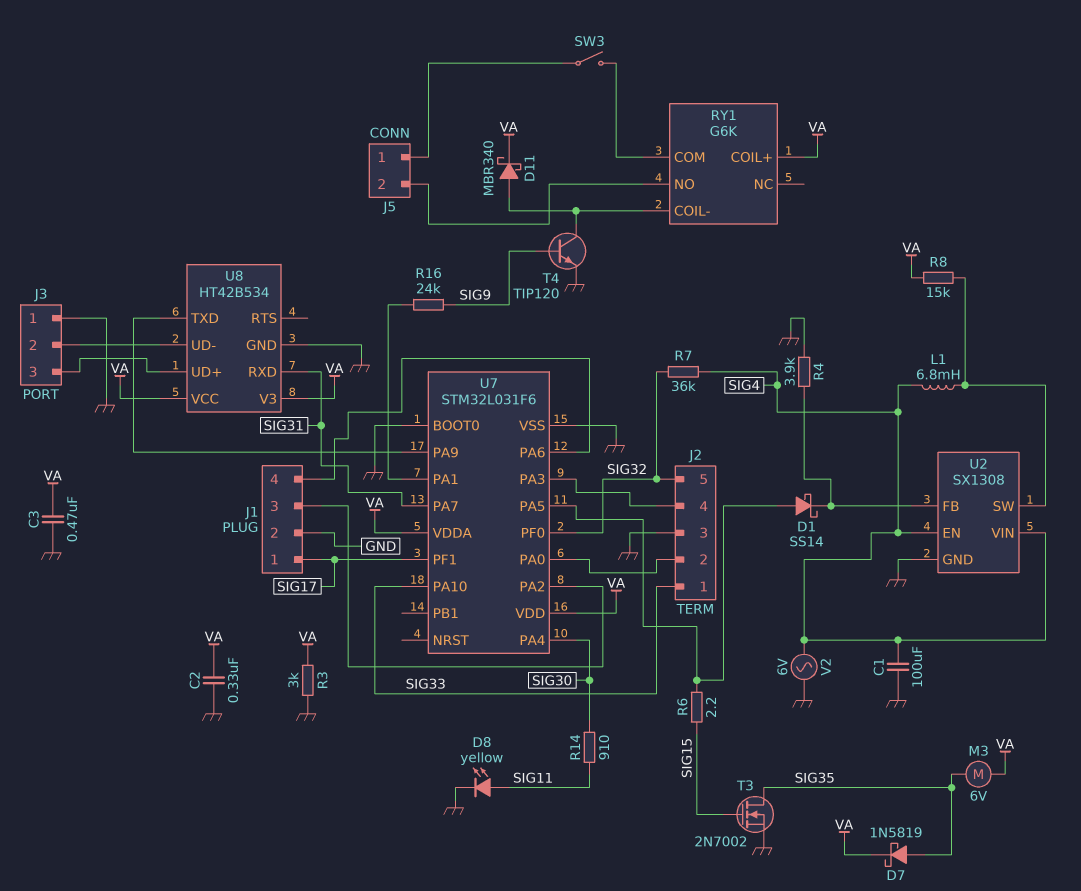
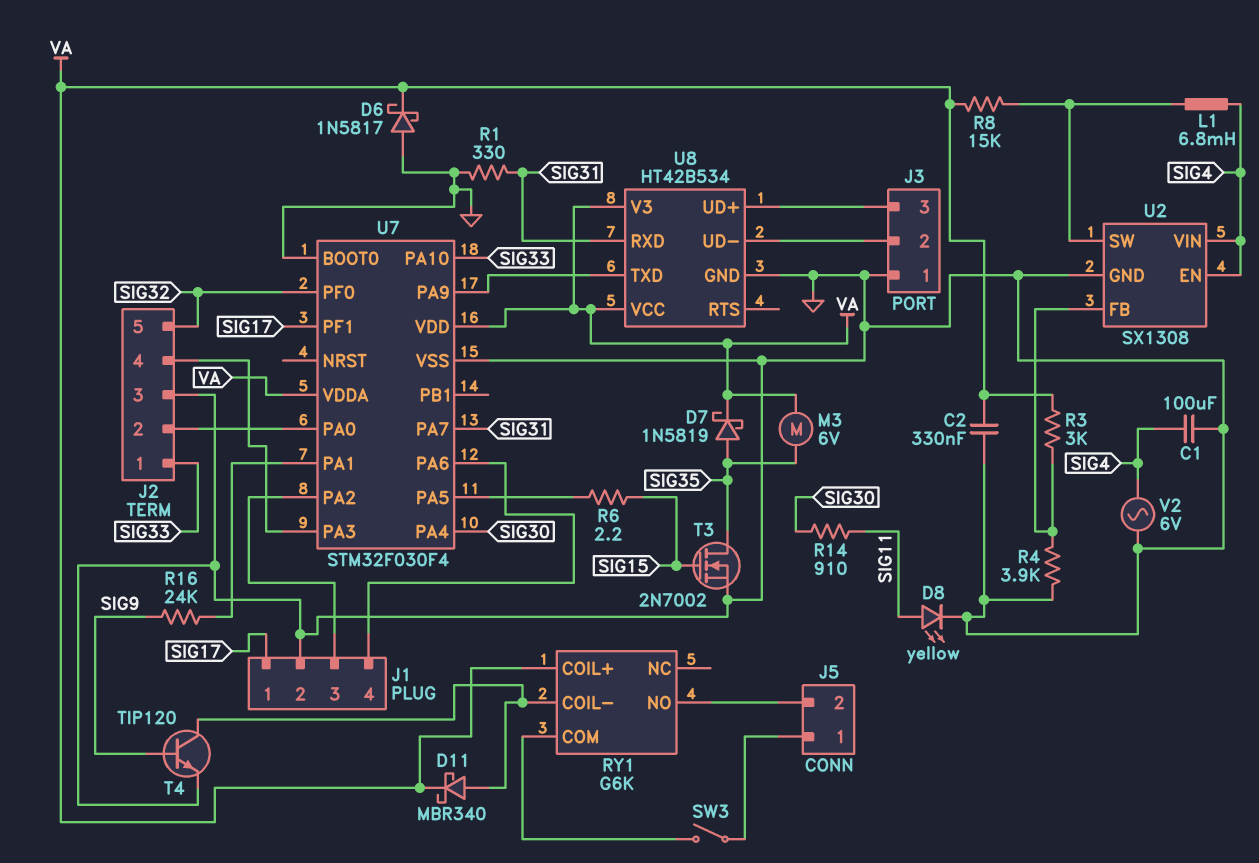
C3: 470nF (GND, VA) -> none
D1: schottky SS14 (A U7/PA5, K U2/FB) -> none
D6: none -> schottky 1N5817 (A GND, K VA)
R1: none -> 330 (GND, SIG31)
R3: 3k (GND, VA) -> 3k (U2/FB, VA)
R7: 36k (SIG4, SIG32) -> none
U7: STM32L031F6 -> STM32F030F4

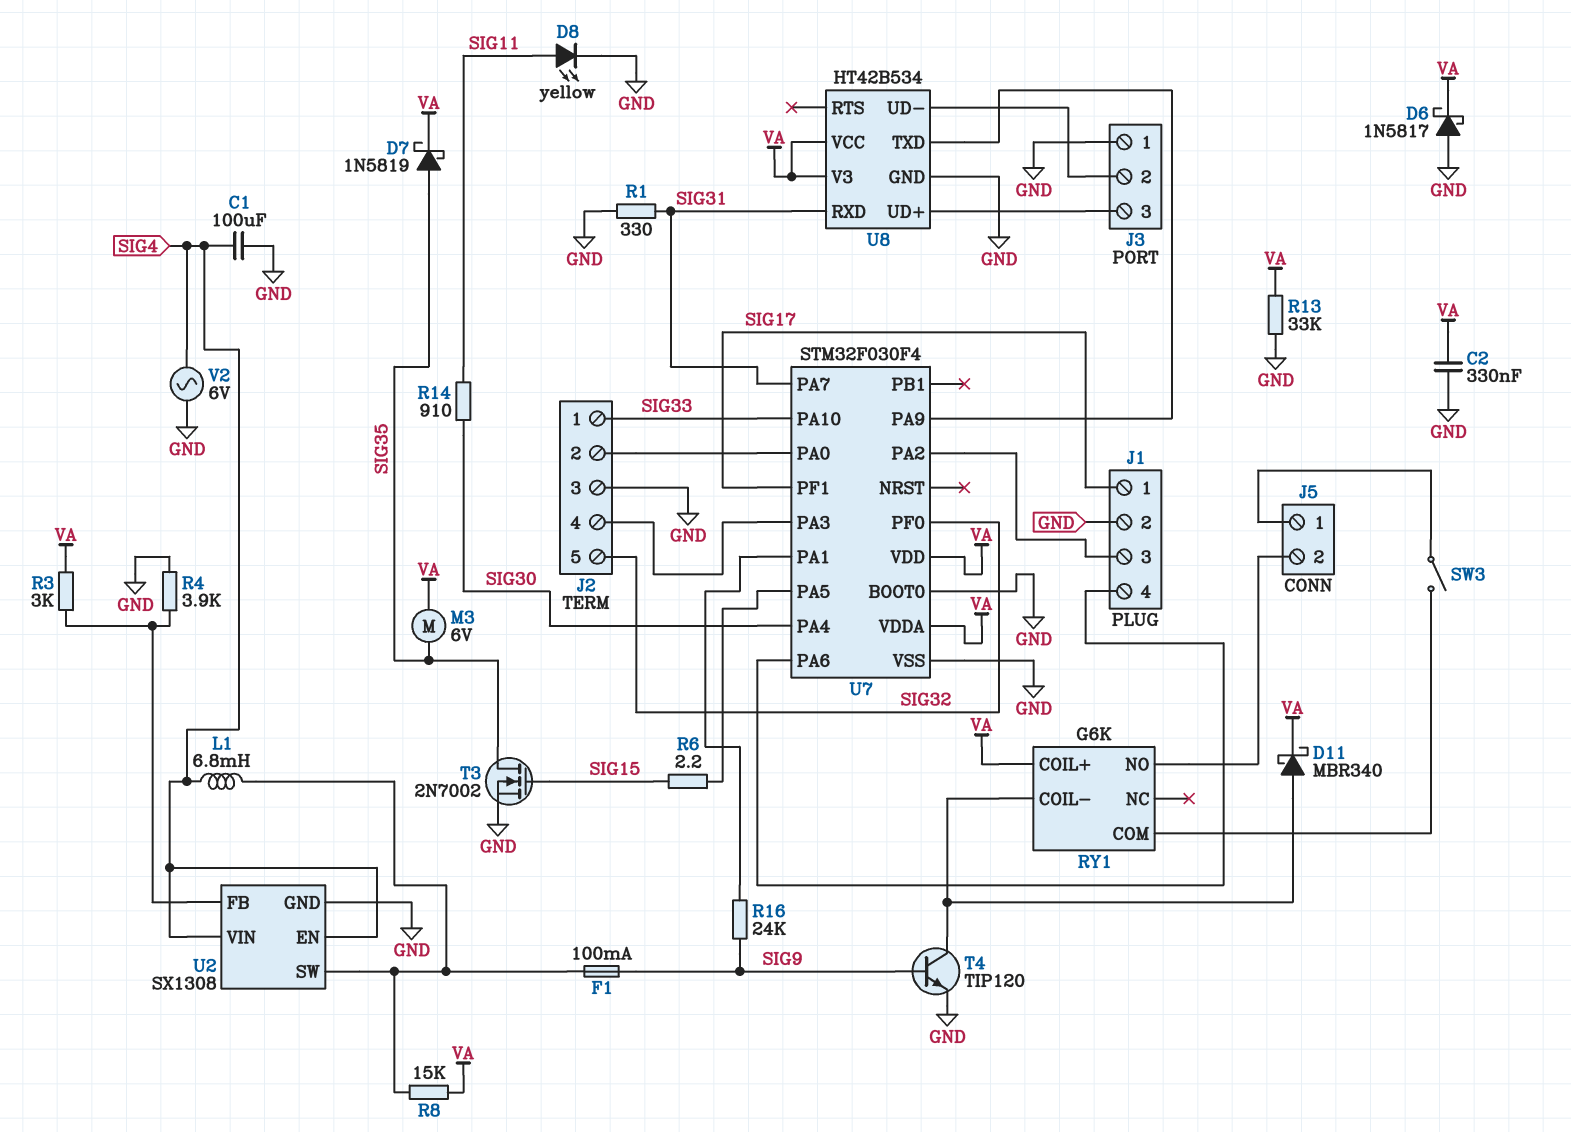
F1: none -> 100mA (SIG9, U2/SW)
R13: none -> 33k (GND, VA)

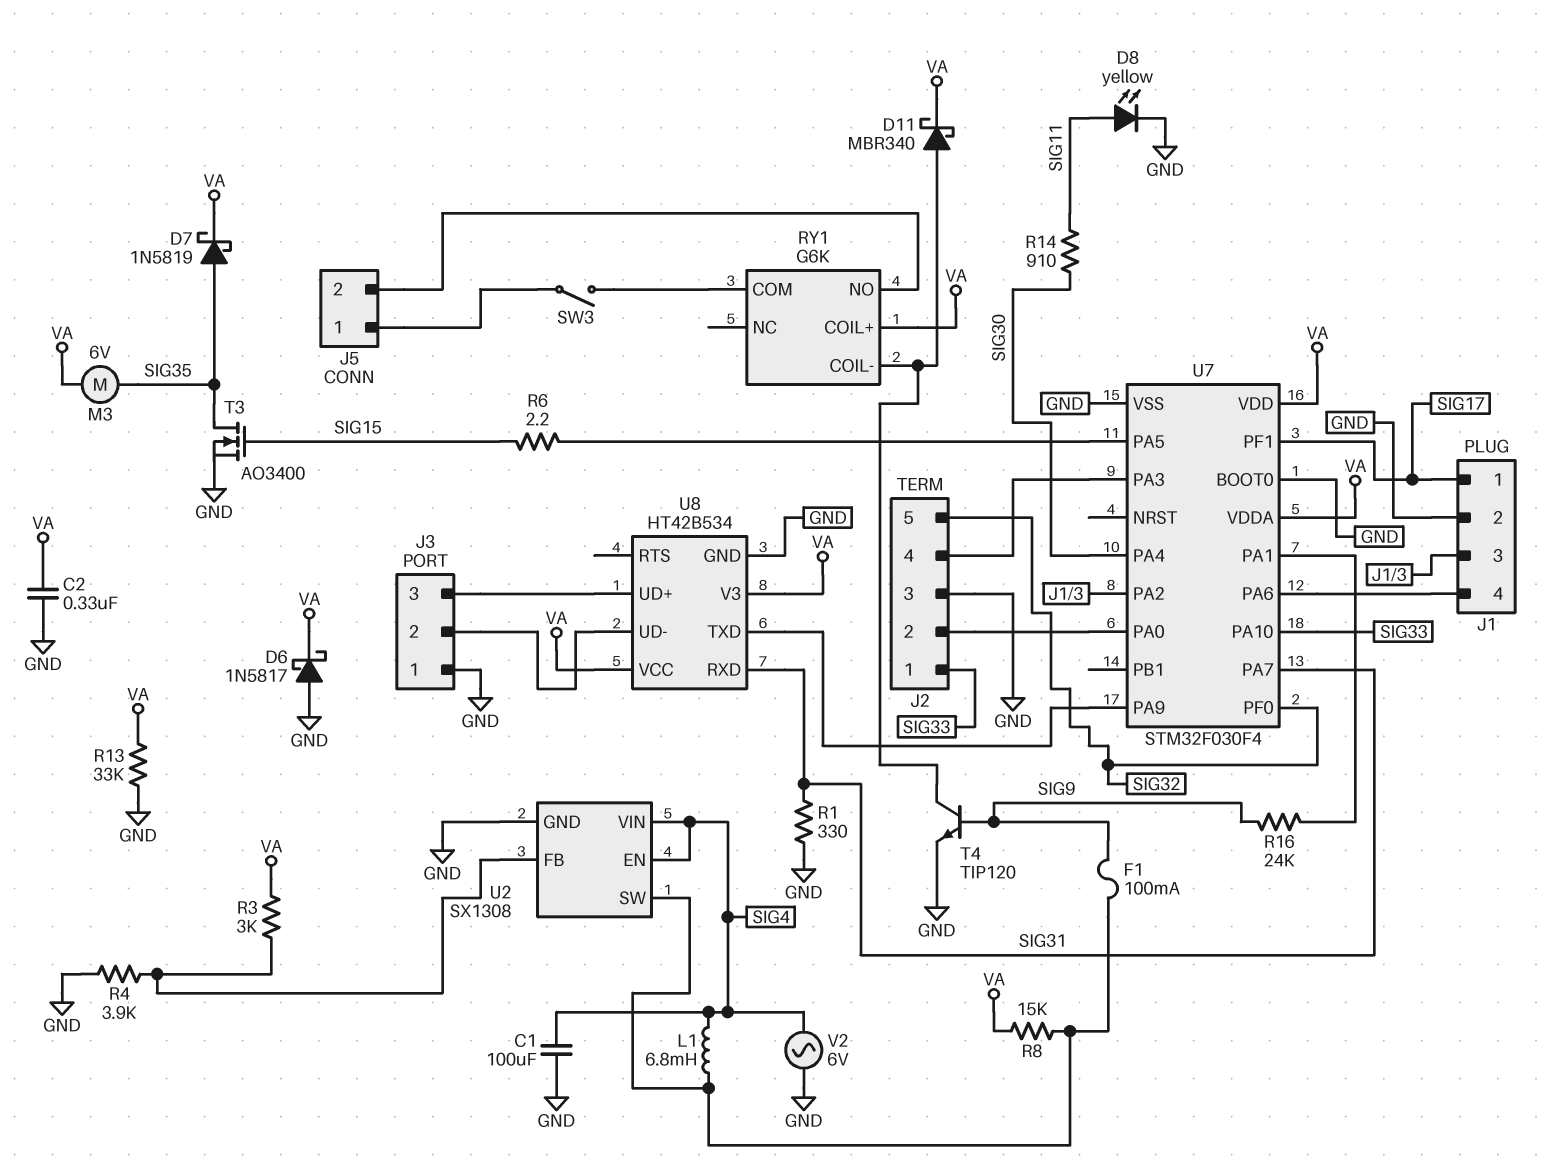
T3: NMOS 2N7002 (G SIG15, D SIG35, S GND) -> NMOS AO3400 (G SIG15, D SIG35, S GND)

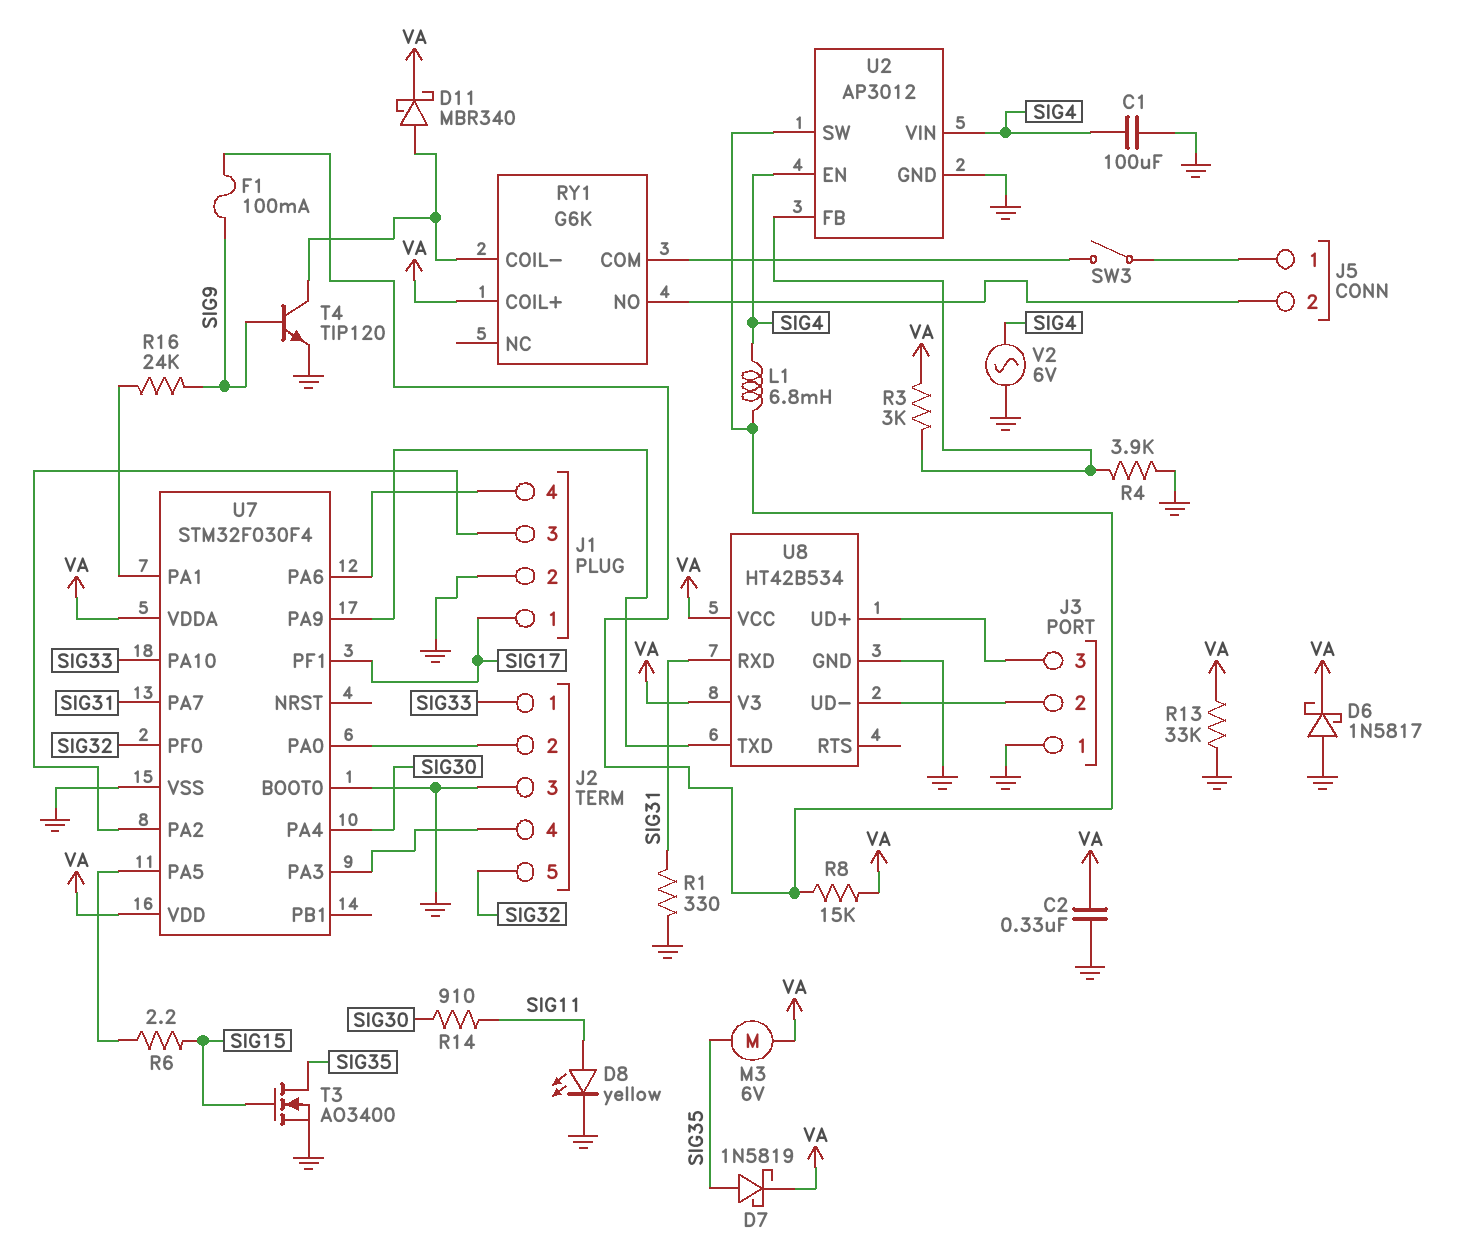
U2: SX1308 -> AP3012

